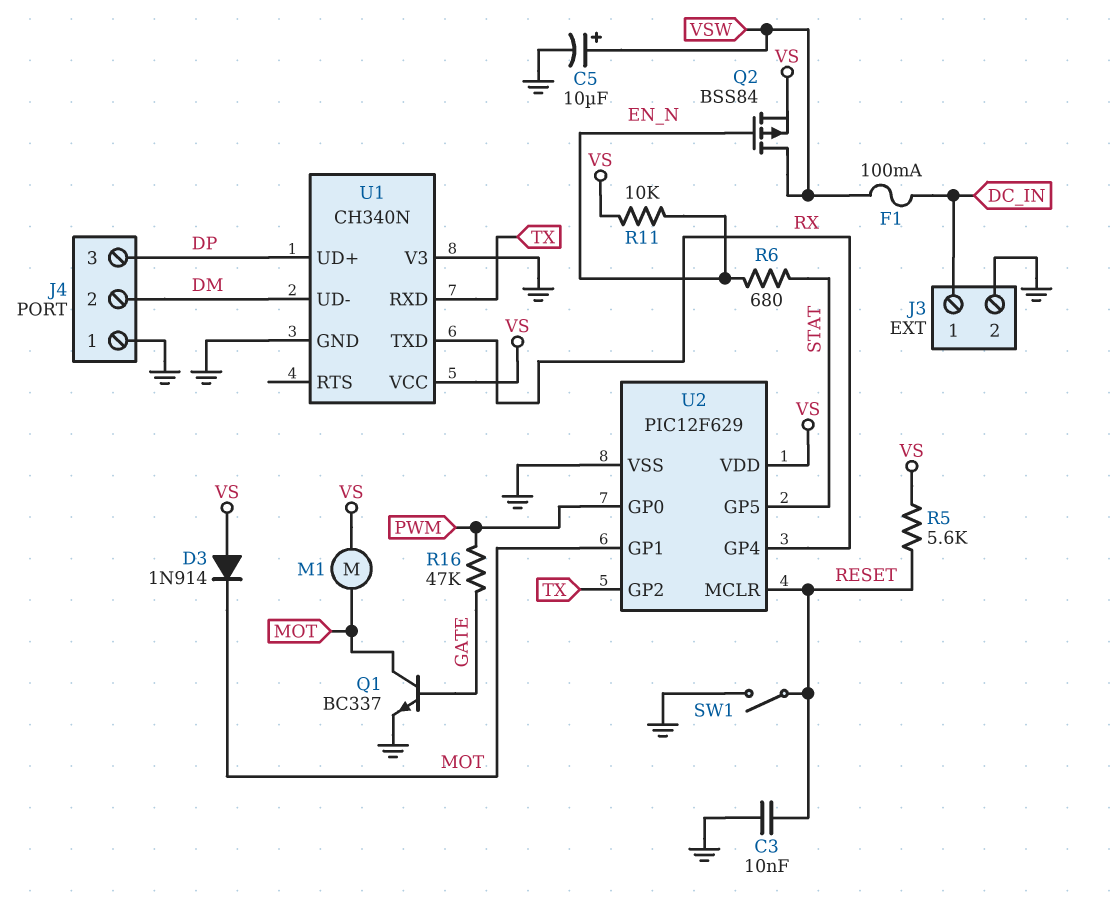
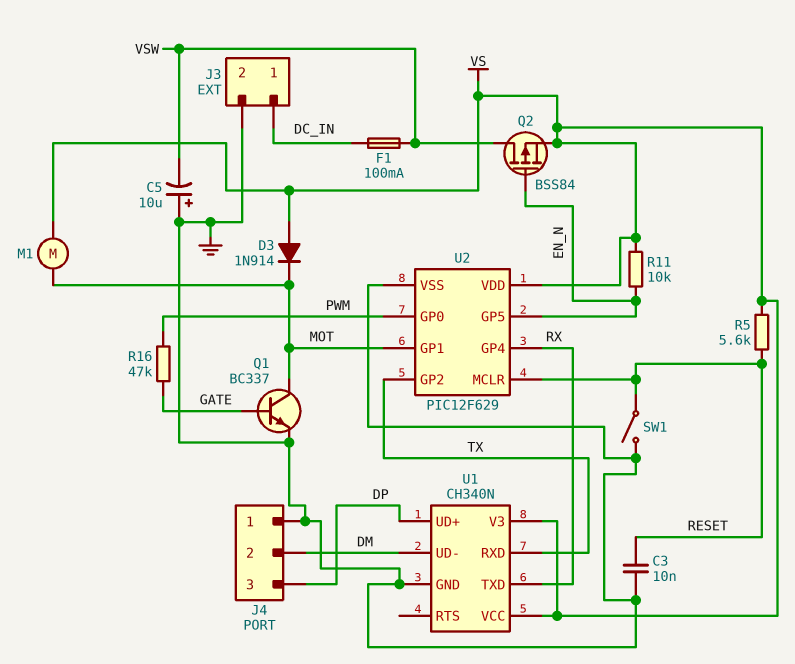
C5: 10uF (plus VSW, minus GND) -> 10uF (plus GND, minus VSW)
R6: 680 (EN_N, STAT) -> none
U1 pin V3: GND -> VS
U2 pin GP5: STAT -> EN_N

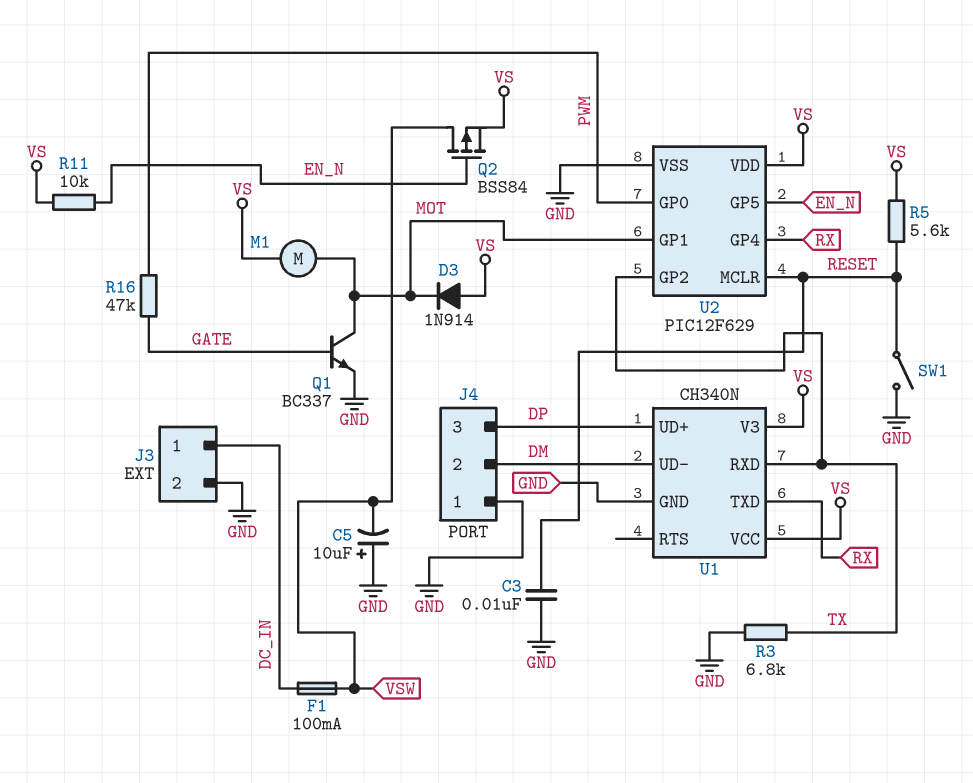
R3: none -> 6.8k (GND, TX)

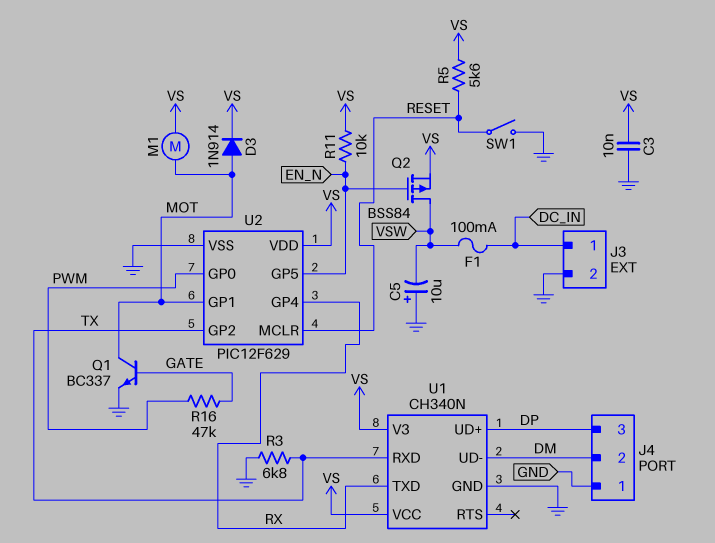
C3: 10nF (GND, RESET) -> 10nF (GND, VS)
D3: diode 1N914 (A VS, K MOT) -> diode 1N914 (A MOT, K VS)

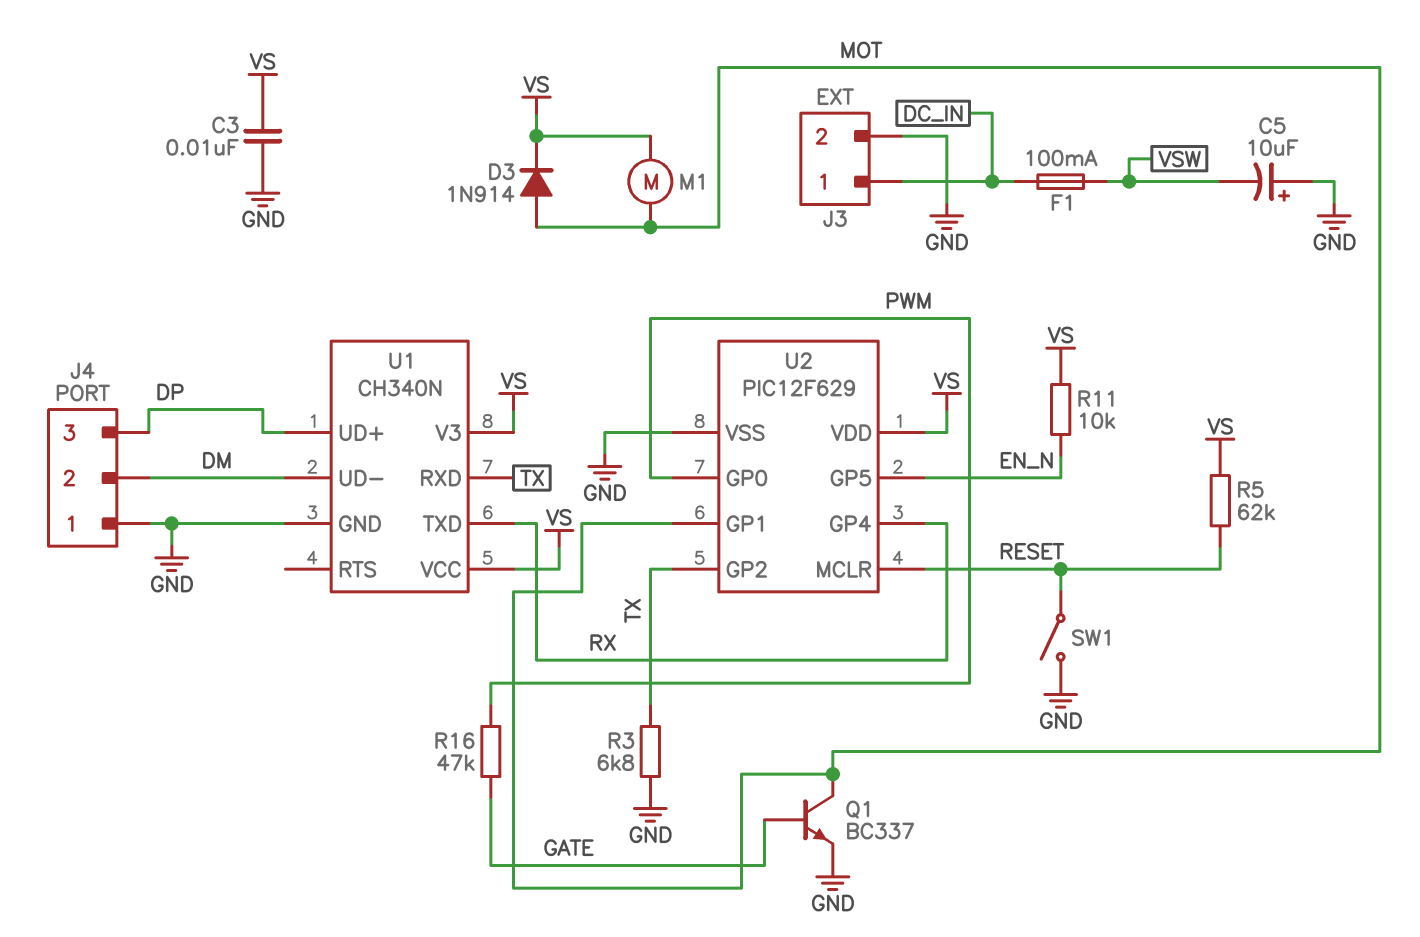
Q2: PMOS BSS84 (G EN_N, D VSW, S VS) -> none
R5: 5.6k (RESET, VS) -> 62k (RESET, VS)

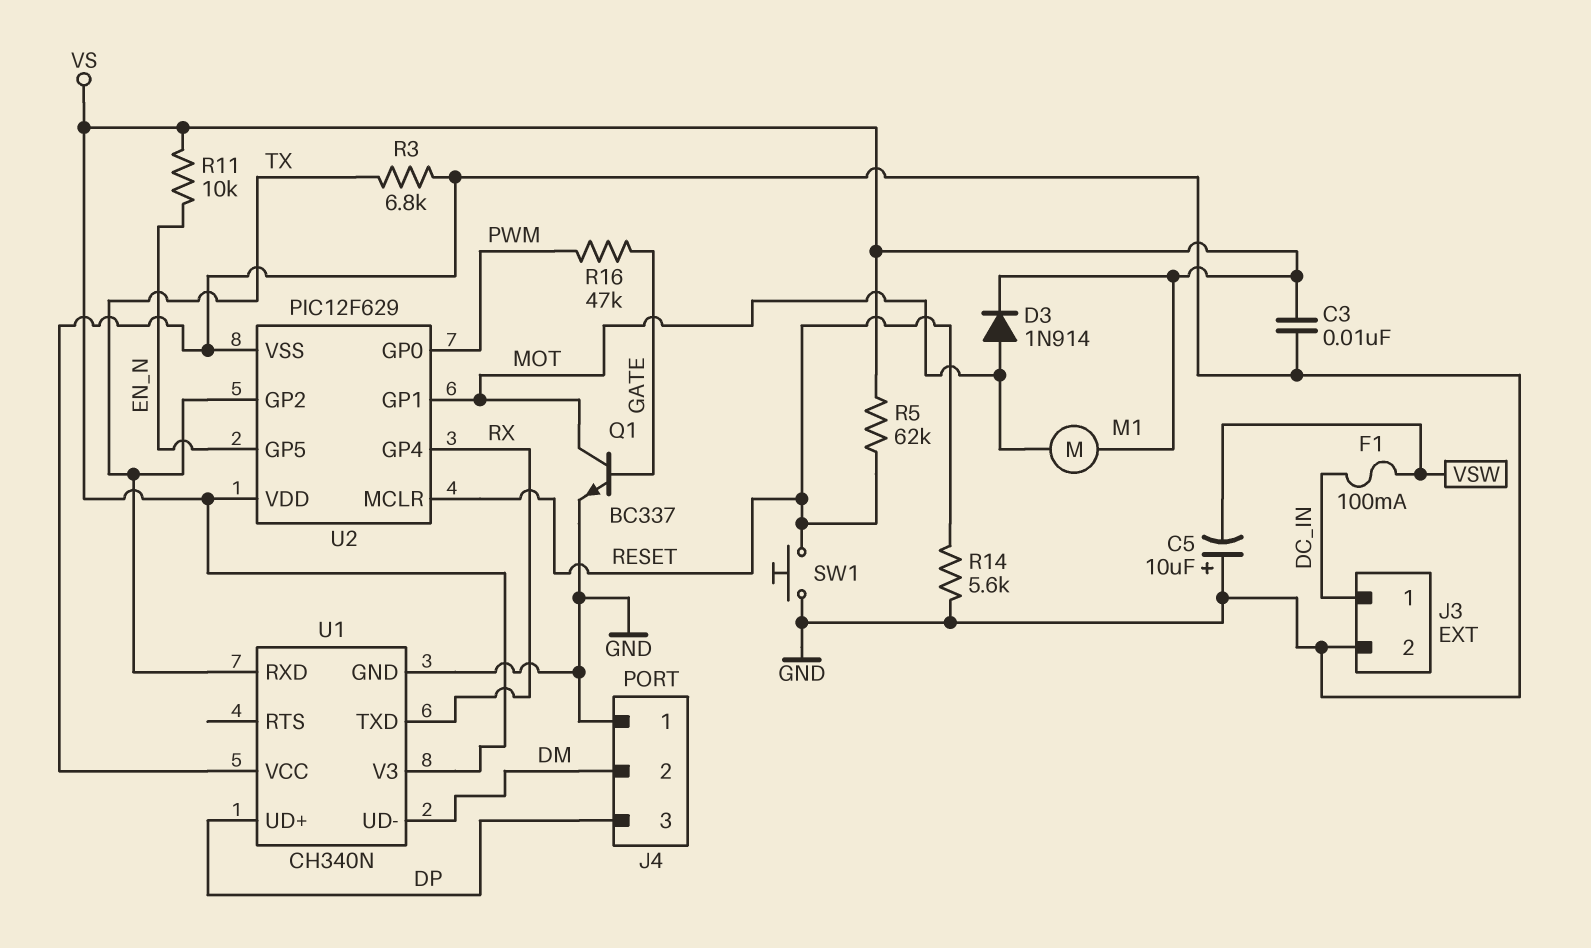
R14: none -> 5.6k (GND, RESET)
SW1: switch (GND, RESET) -> button (GND, RESET)
U1 pin VCC: VS -> GND

